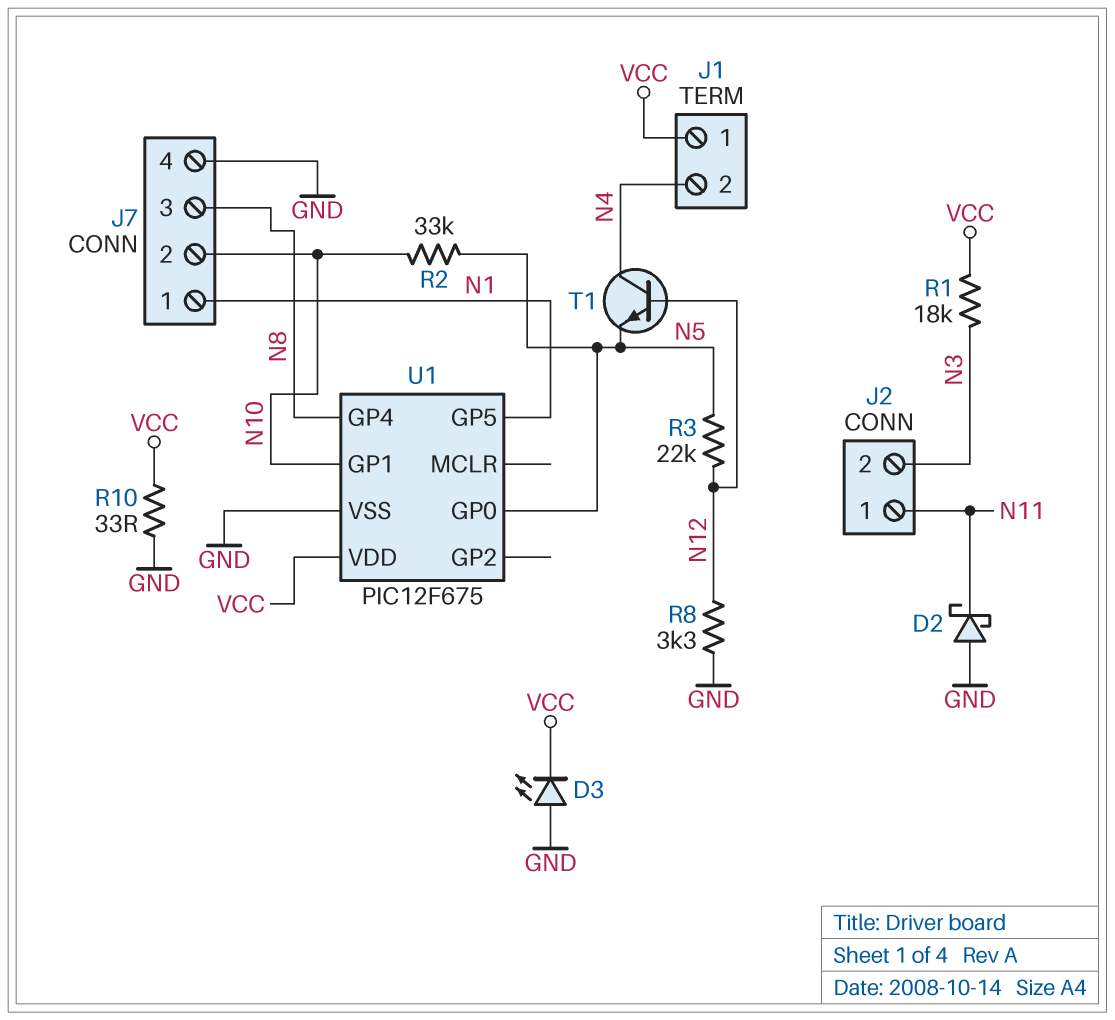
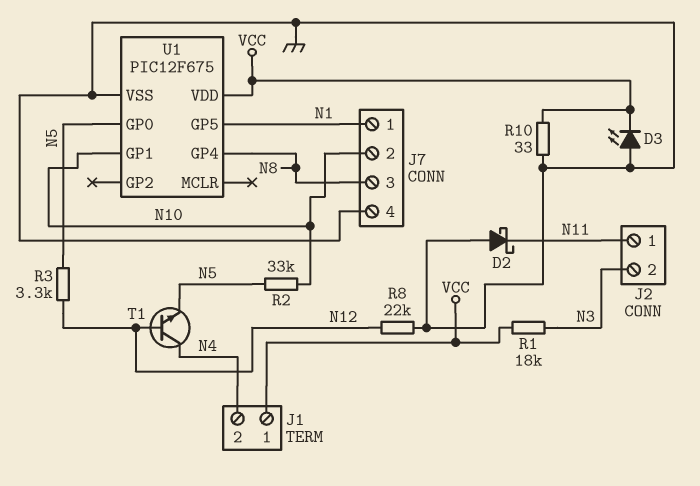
R3: 22k (N5, N12) -> 3.3k (N5, N12)
R8: 3.3k (GND, N12) -> 22k (GND, N12)

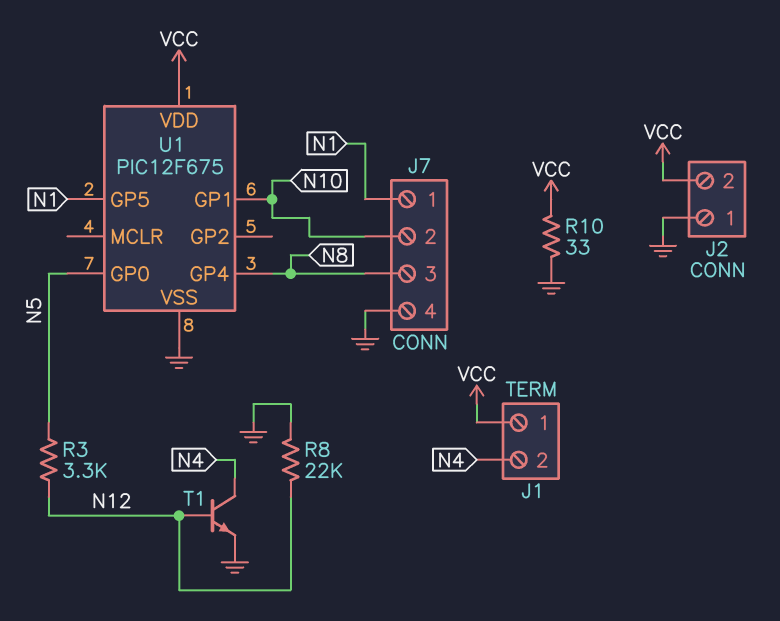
D2: schottky (A GND, K N11) -> none
D3: LED (A GND, K VCC) -> none
J2 pin 1: N11 -> GND
J2 pin 2: N3 -> VCC
R1: 18k (N3, VCC) -> none
R2: 33k (N5, N10) -> none
T1: NPN (B N12, C N4, E N5) -> NPN (B N12, C N4, E GND)

